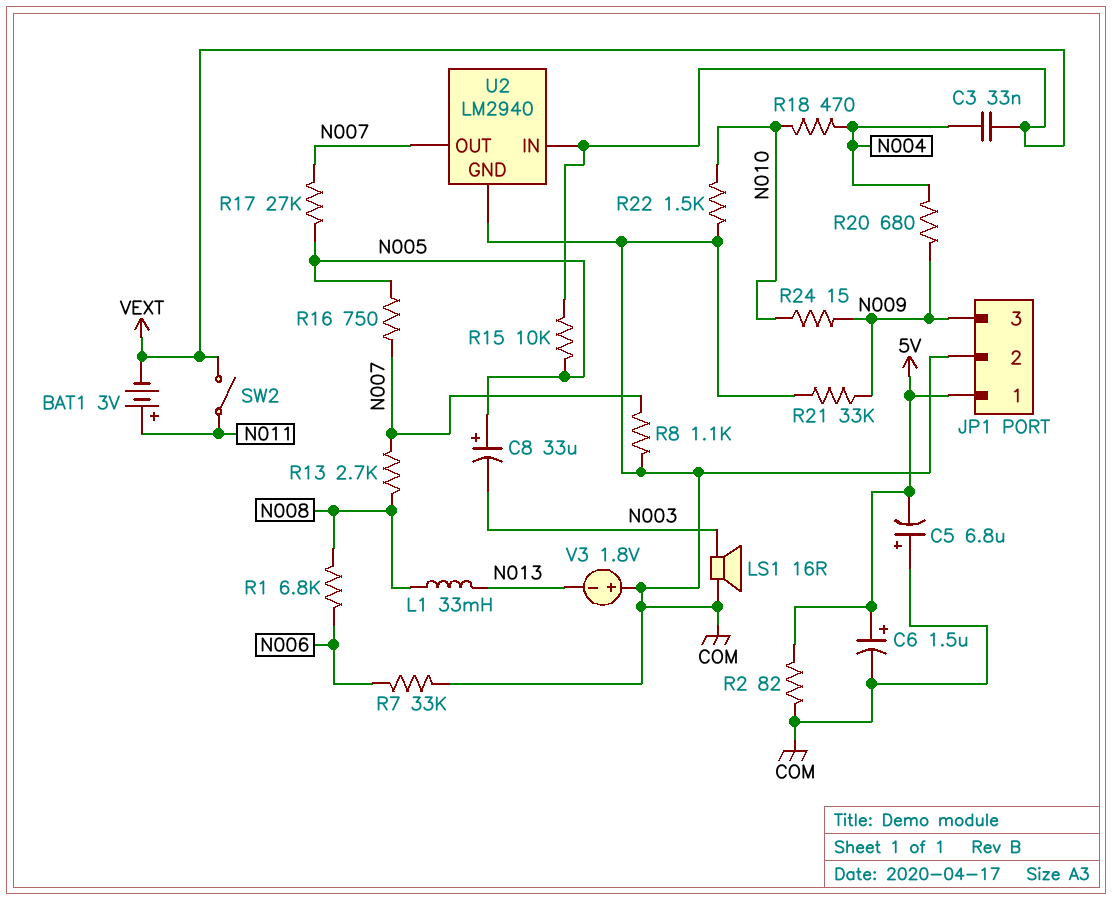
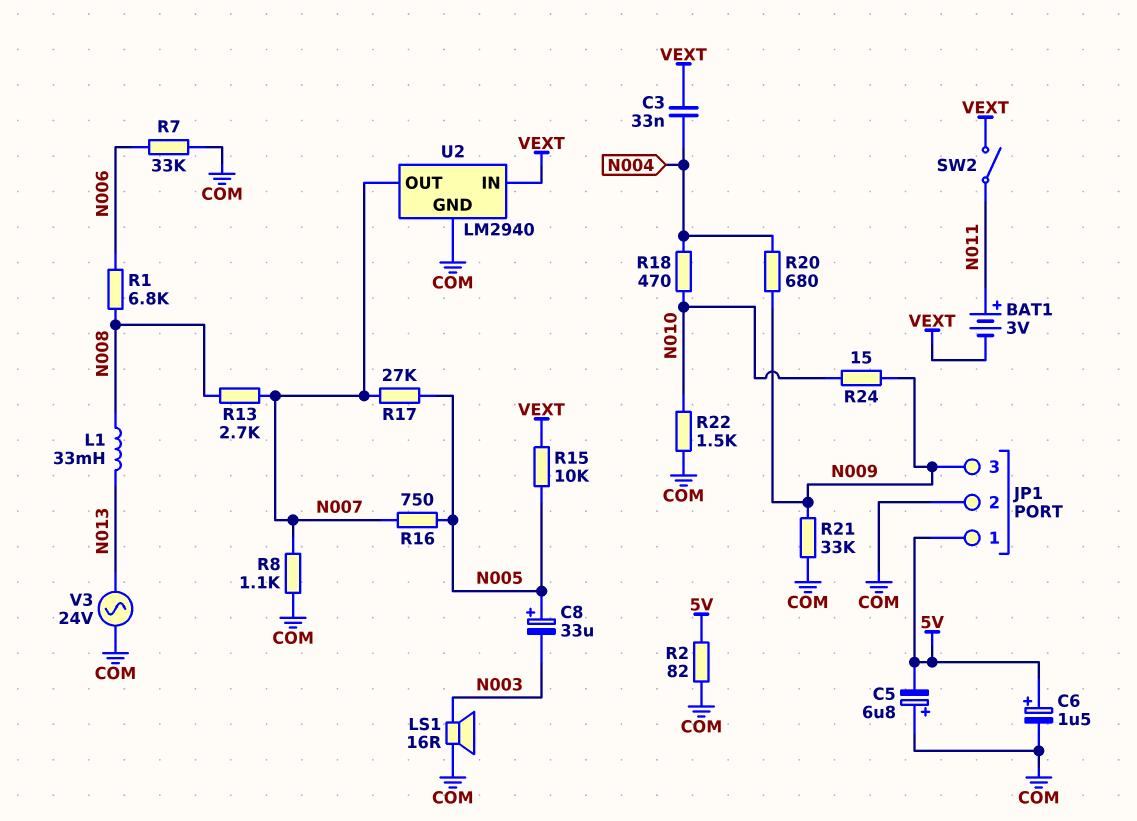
V3: 1.8V (plus COM, minus N013) -> AC 24V (COM, N013)

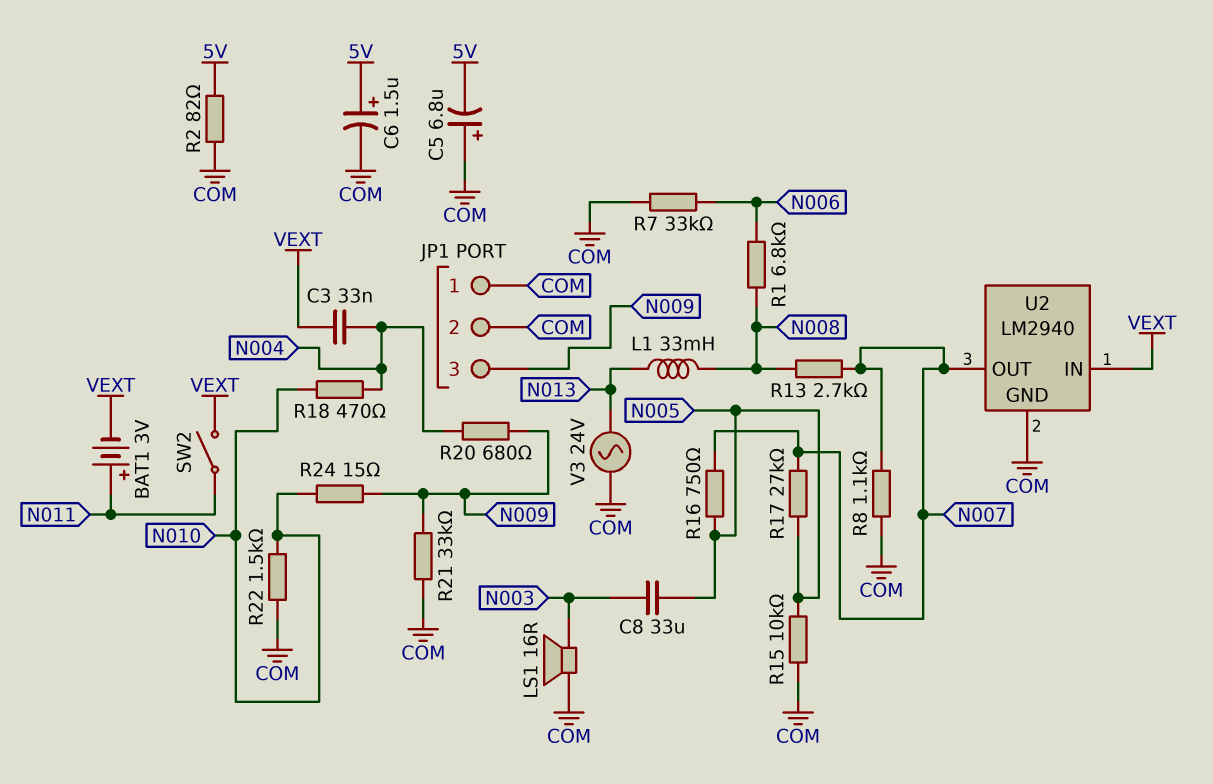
C8: 33uF (plus N005, minus N003) -> 33uF (N003, N005)
JP1 pin 1: 5V -> COM
R15: 10k (N005, VEXT) -> 10k (COM, N005)

